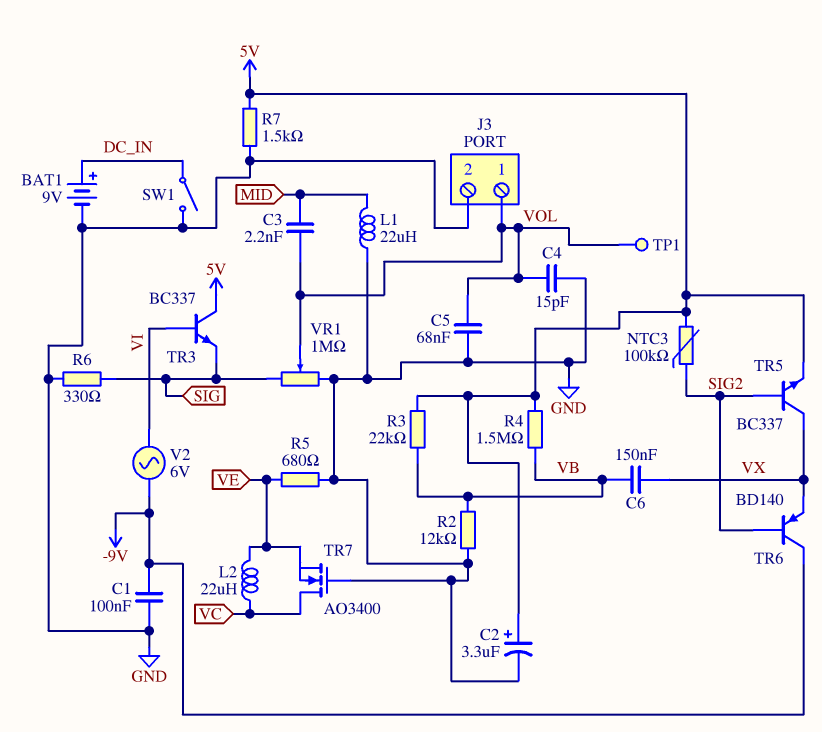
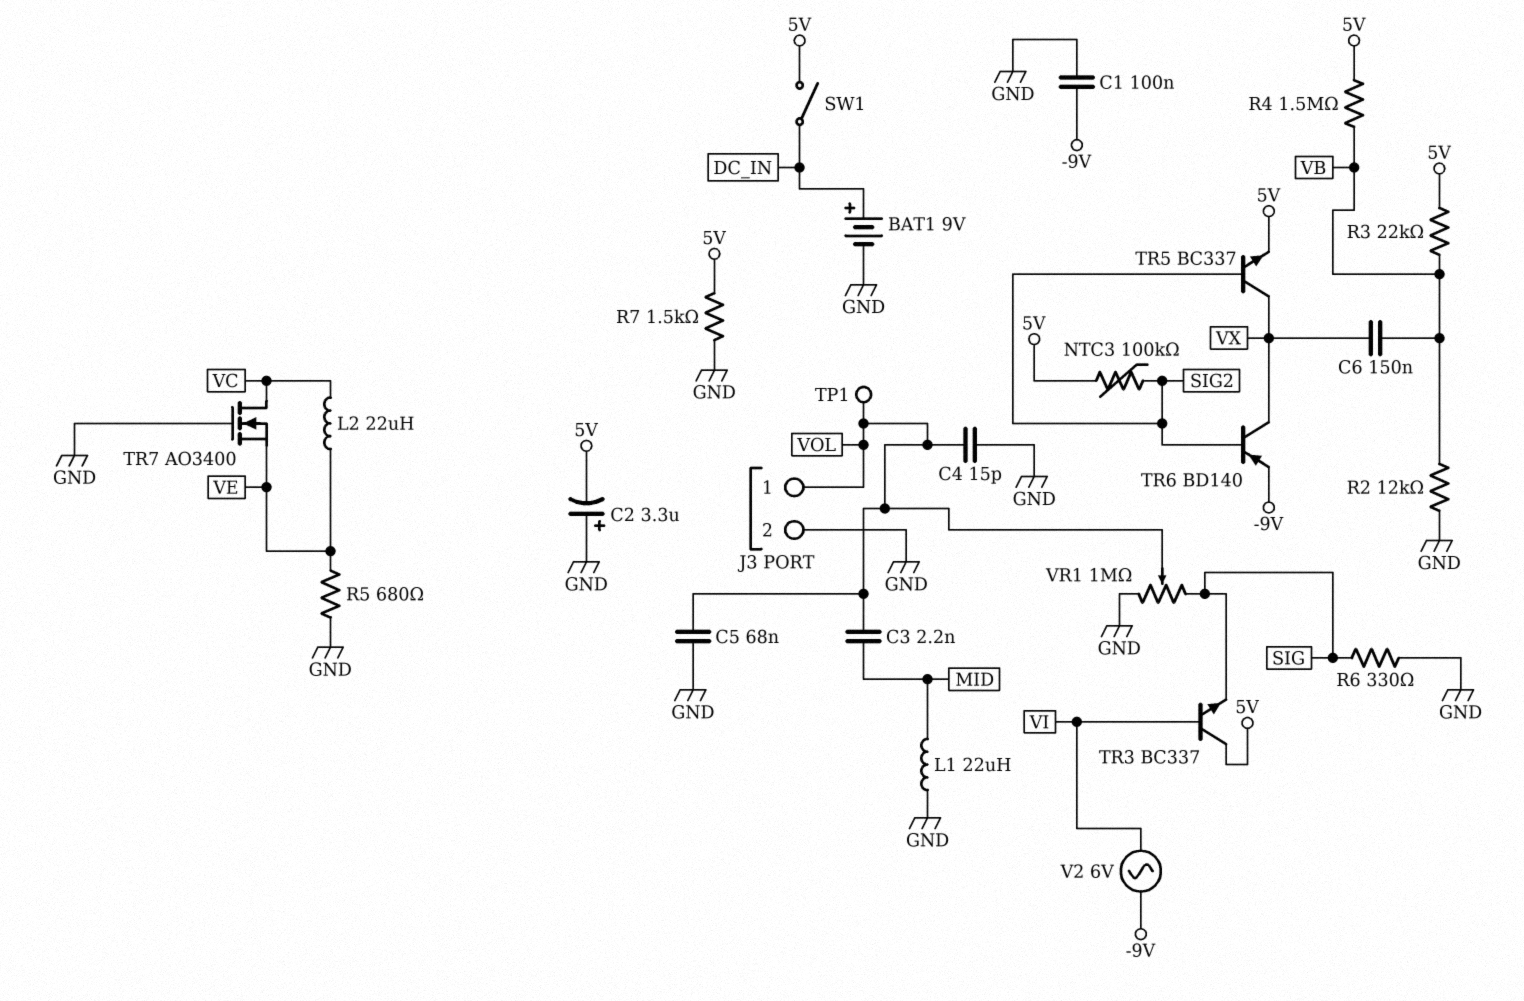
C2: 3.3uF (plus 5V, minus GND) -> 3.3uF (plus GND, minus 5V)
SW1: switch (DC_IN, GND) -> switch (5V, DC_IN)
TR6: PNP BD140 (B SIG2, C -9V, E VX) -> PNP BD140 (B SIG2, C VX, E -9V)

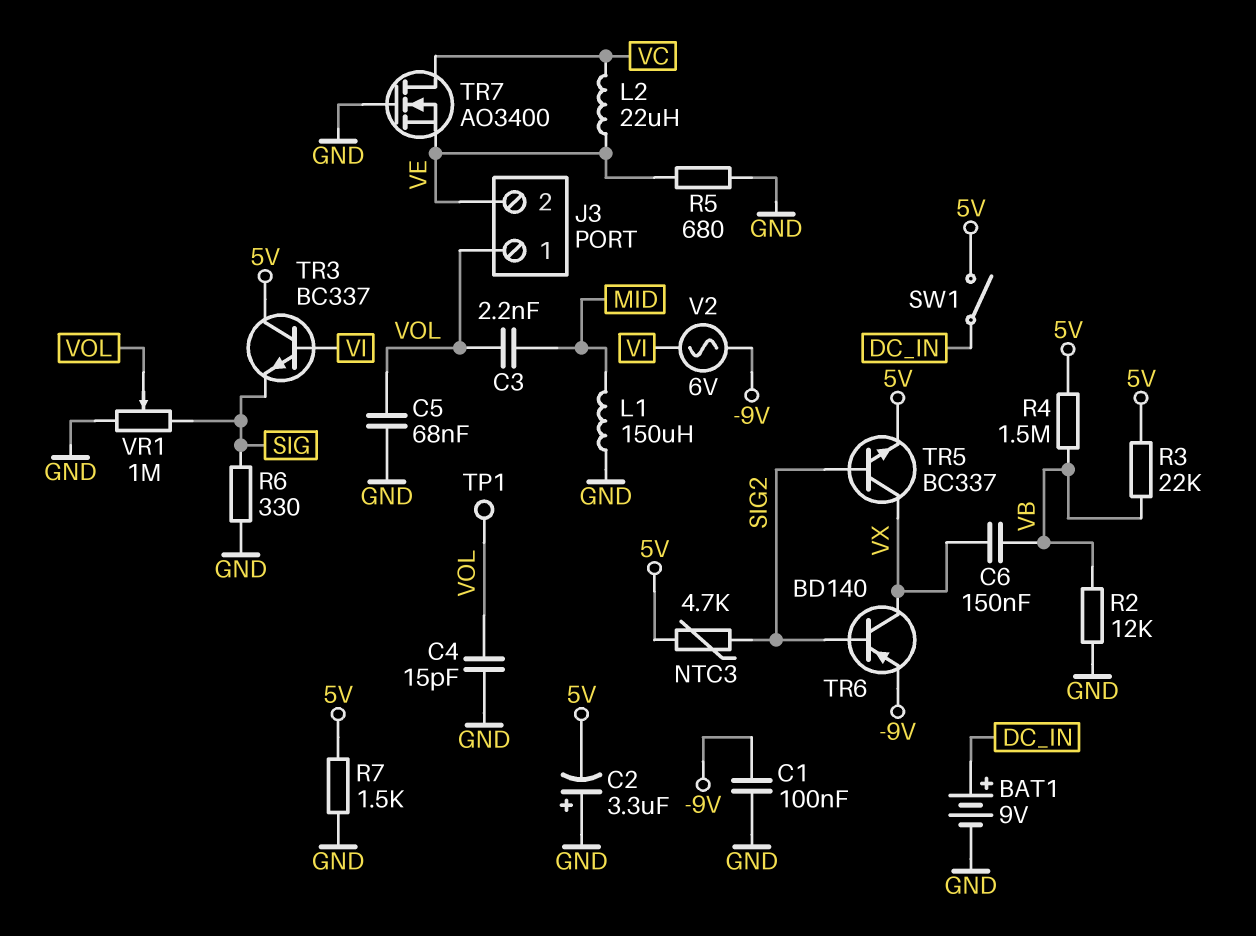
J3 pin 2: GND -> VE
L1: 22uH (GND, MID) -> 150uH (GND, MID)
NTC3: 100k (5V, SIG2) -> 4.7k (5V, SIG2)

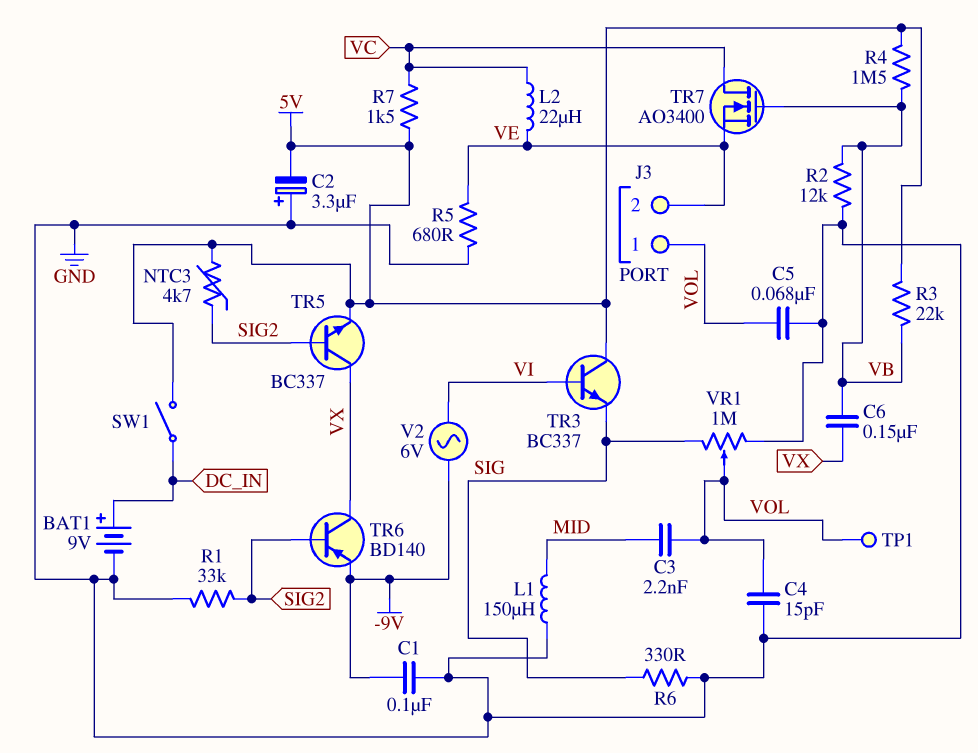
R1: none -> 33k (GND, SIG2)
R7: 1.5k (5V, GND) -> 1.5k (5V, VC)
TR7: NMOS AO3400 (G GND, D VC, S VE) -> NMOS AO3400 (G VB, D VC, S VE)

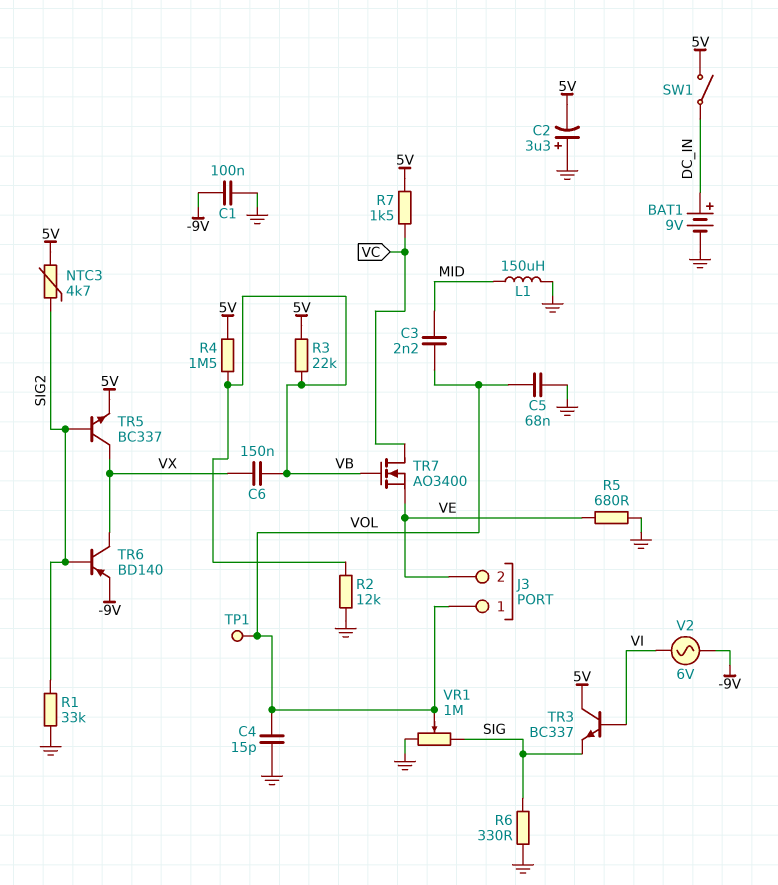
L2: 22uH (VC, VE) -> none

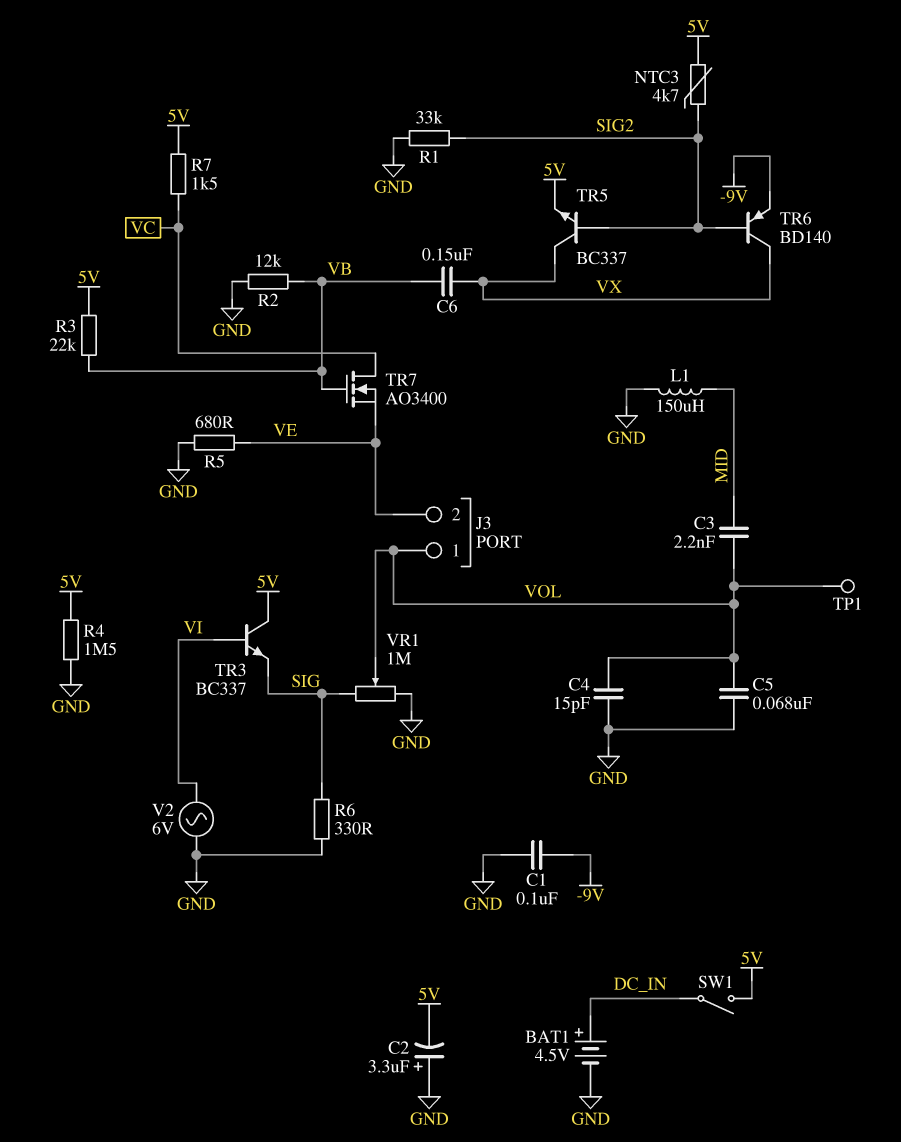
BAT1: 9V (plus DC_IN, minus GND) -> 4.5V (plus DC_IN, minus GND)
R4: 1.5M (5V, VB) -> 1.5M (5V, GND)
V2: AC 6V (-9V, VI) -> AC 6V (GND, VI)

